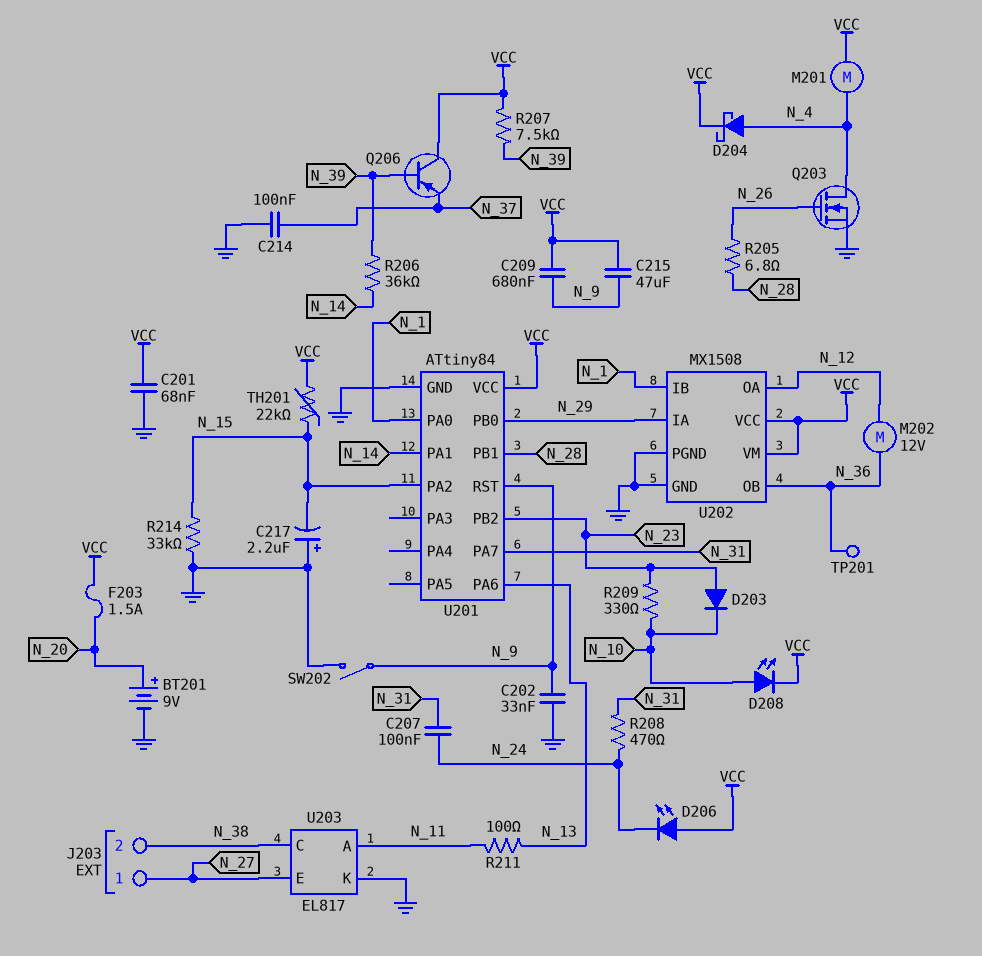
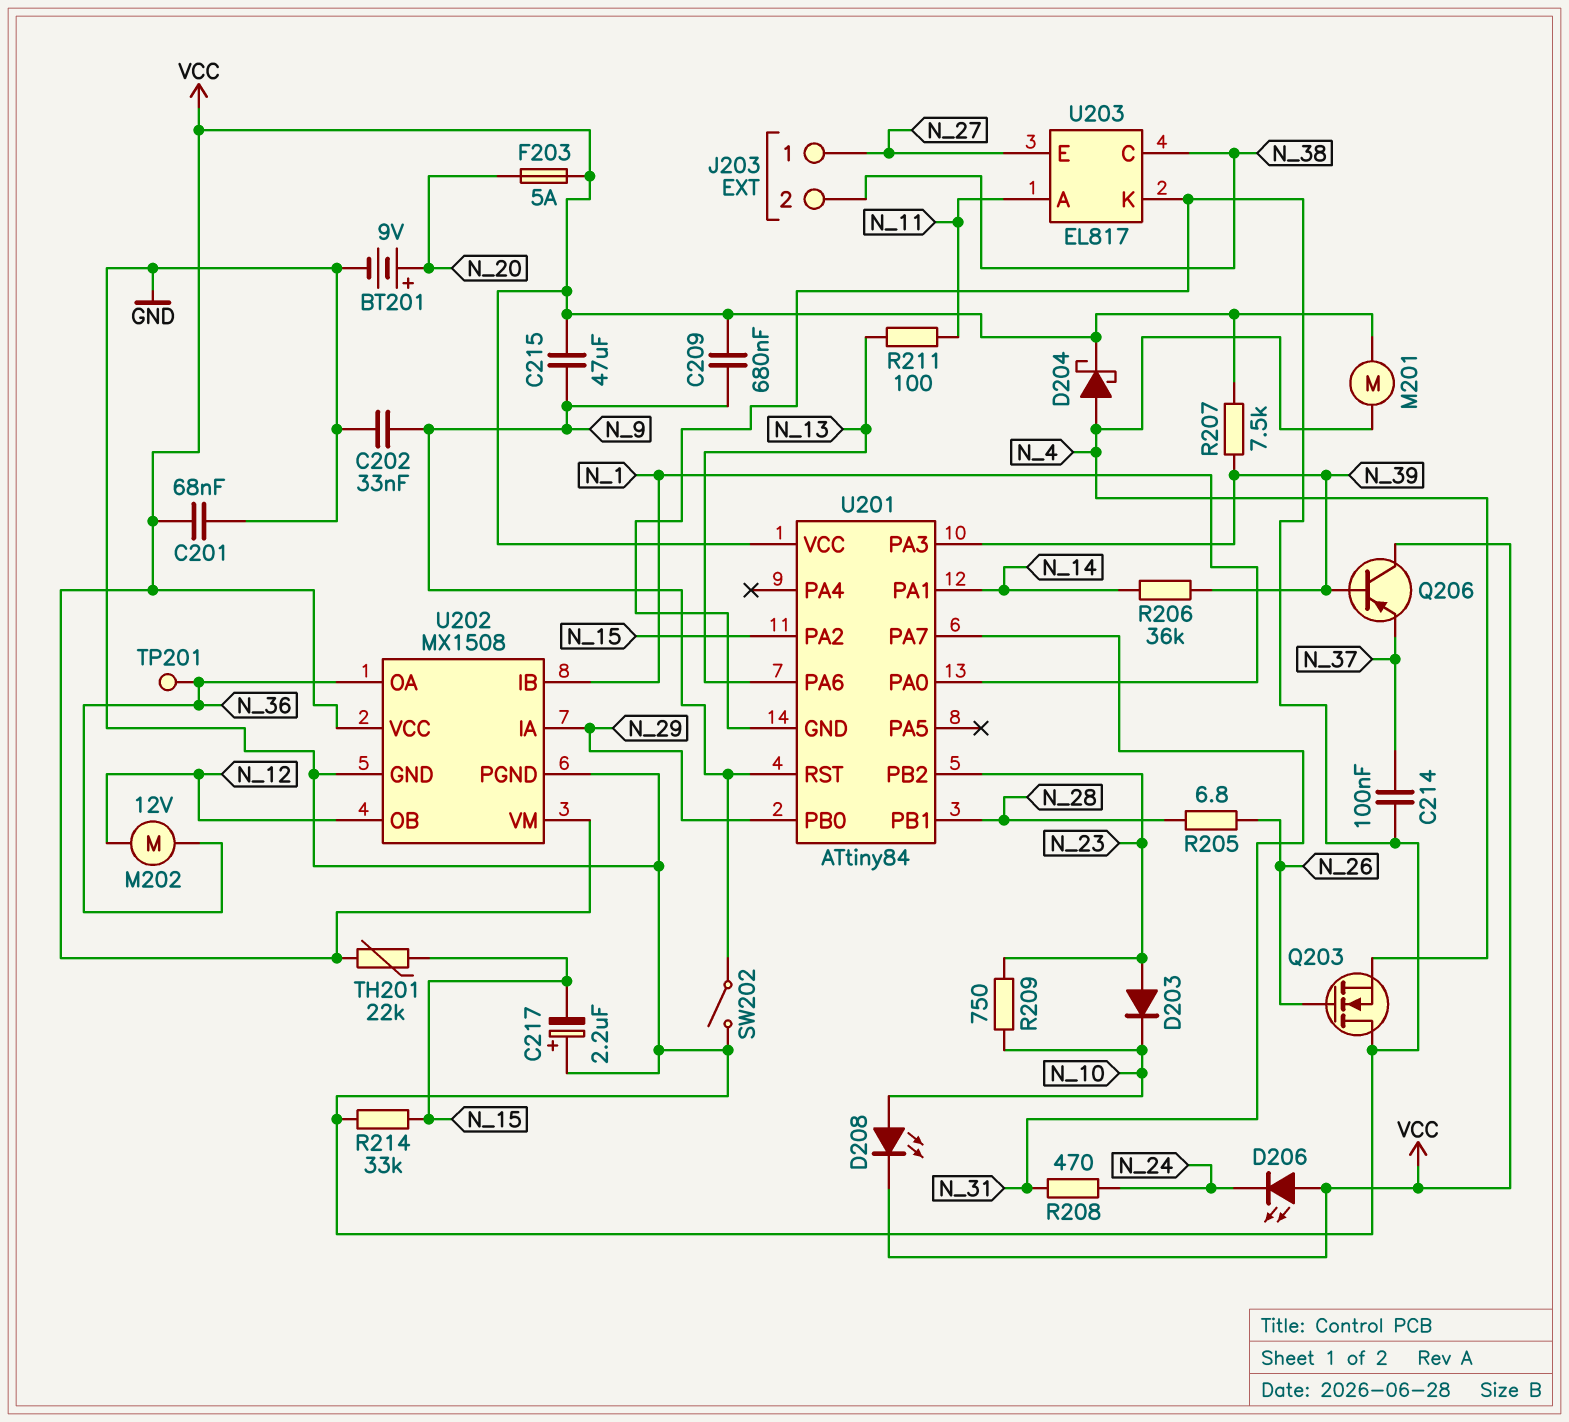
C207: 100nF (N_24, N_31) -> none
F203: 1.5A (N_20, VCC) -> 5A (N_20, VCC)
Q203: NMOS (G N_26, D N_4, S GND) -> NMOS (G N_26, D GND, S N_4)
R209: 330 (N_10, N_23) -> 750 (N_10, N_23)
U201 pin PA3: none -> N_39
U202 pin OA: N_12 -> N_36
U202 pin OB: N_36 -> N_12

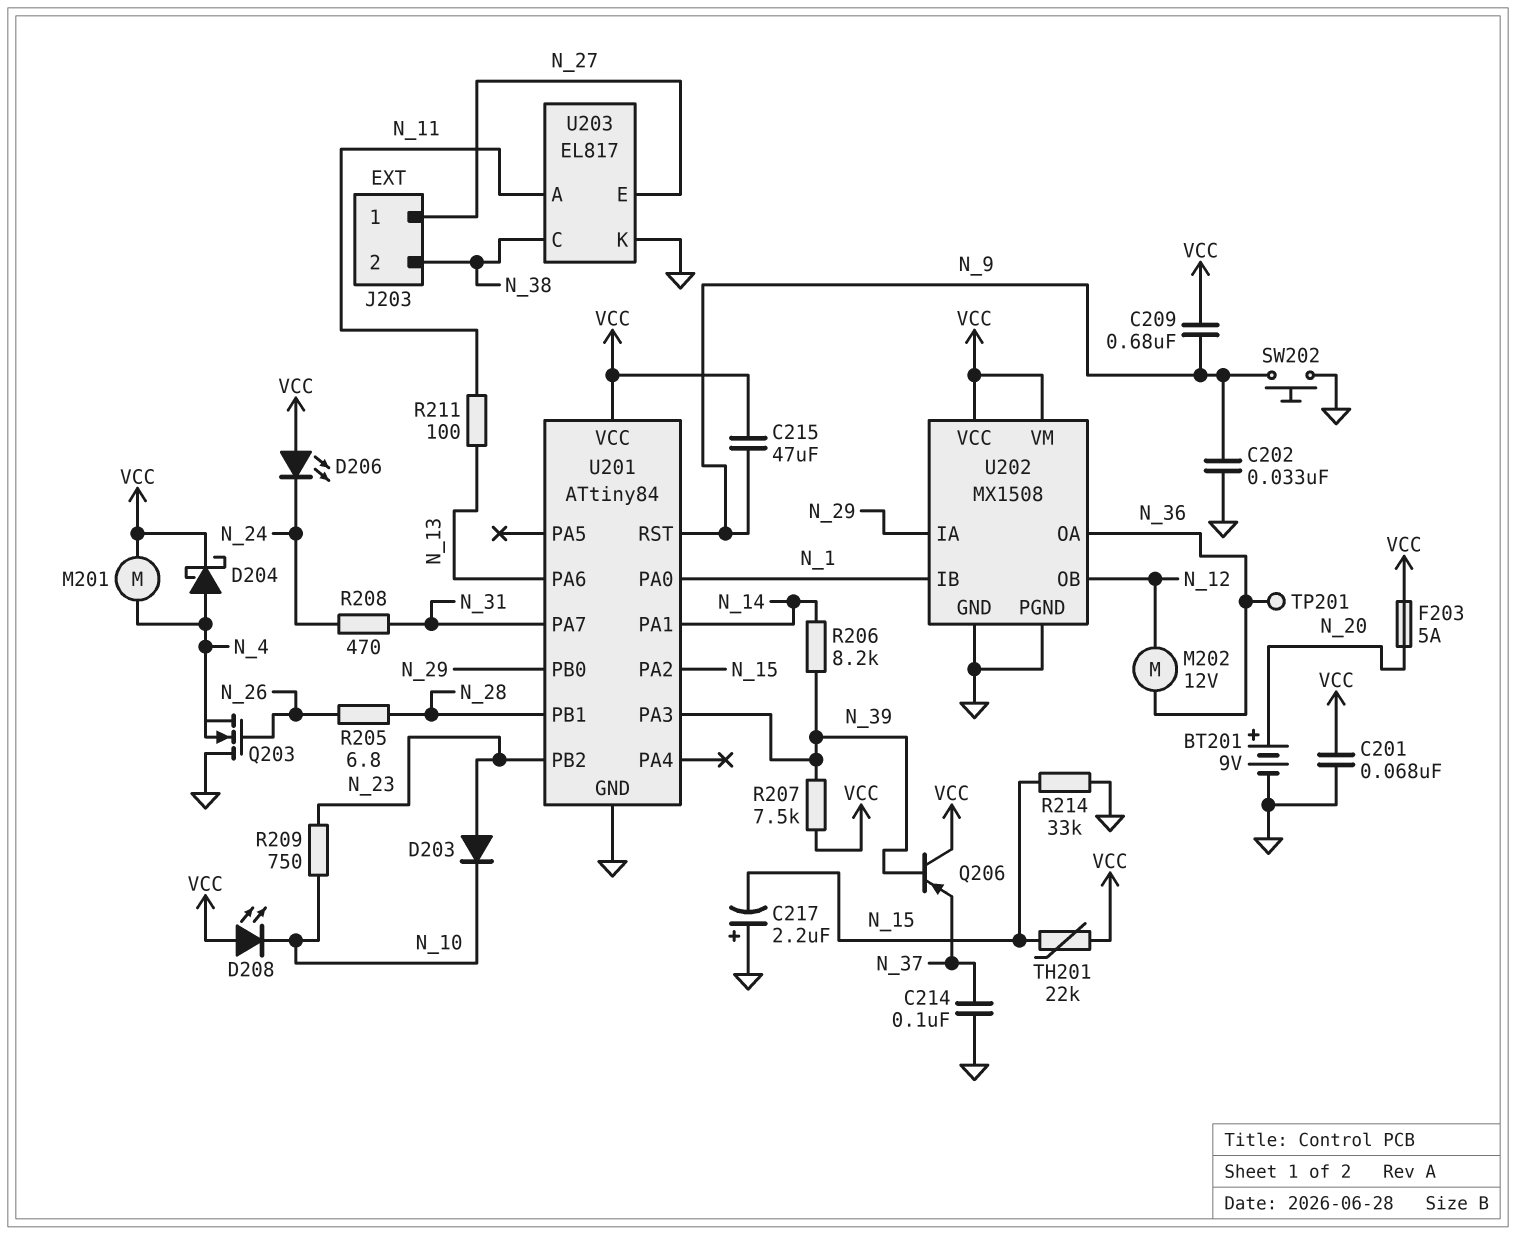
D208: LED (A N_10, K VCC) -> LED (A VCC, K N_10)
R206: 36k (N_14, N_39) -> 8.2k (N_14, N_39)
SW202: switch (GND, N_9) -> button (GND, N_9)

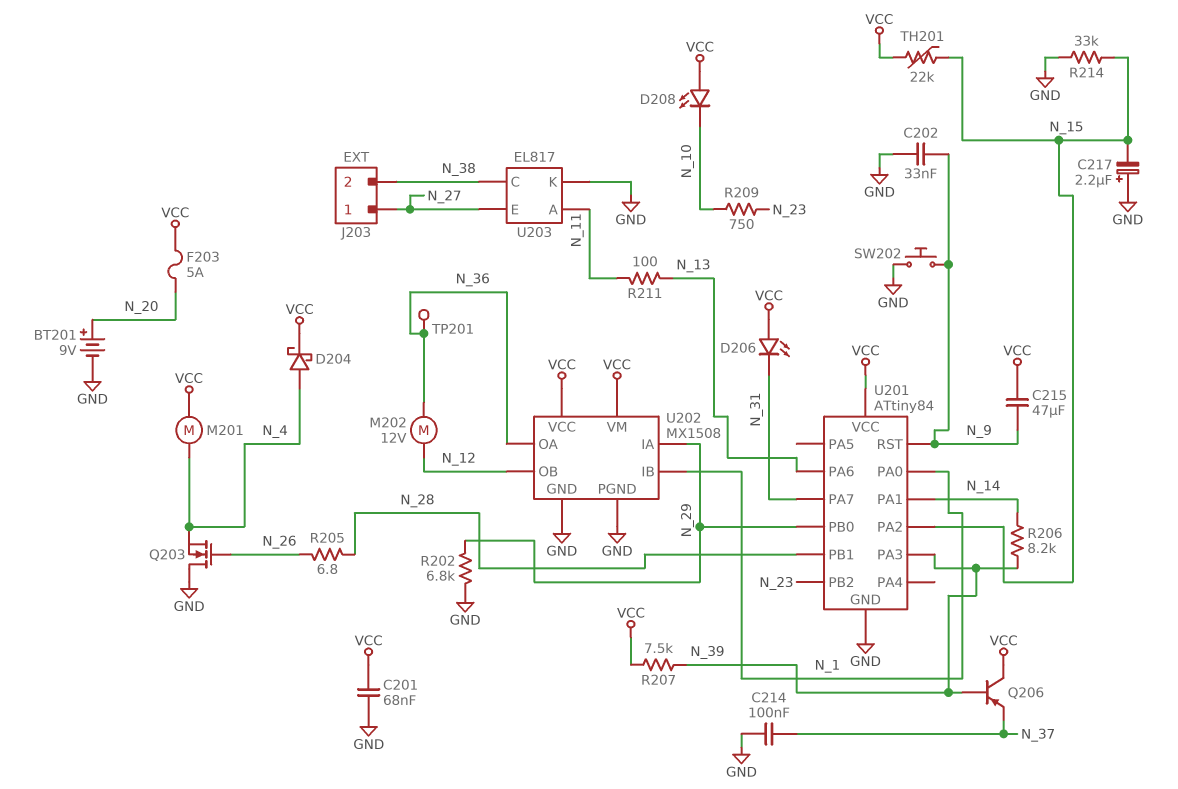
C209: 680nF (N_9, VCC) -> none
D203: diode (A N_23, K N_10) -> none
D206: LED (A VCC, K N_24) -> LED (A VCC, K N_31)
R202: none -> 6.8k (GND, N_29)
R208: 470 (N_24, N_31) -> none

